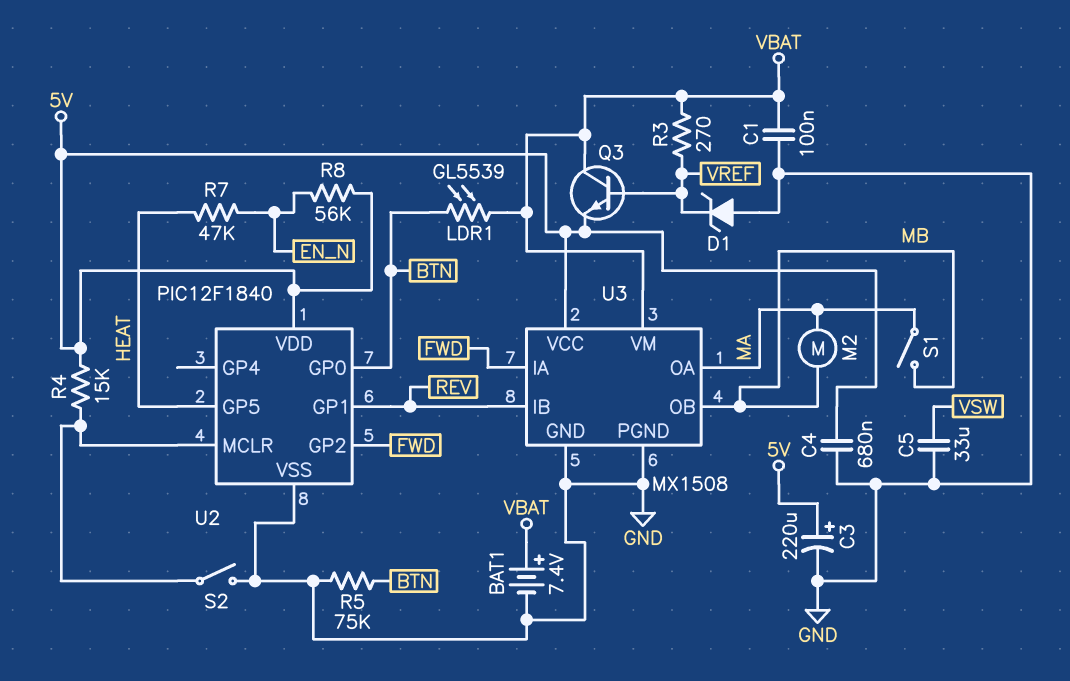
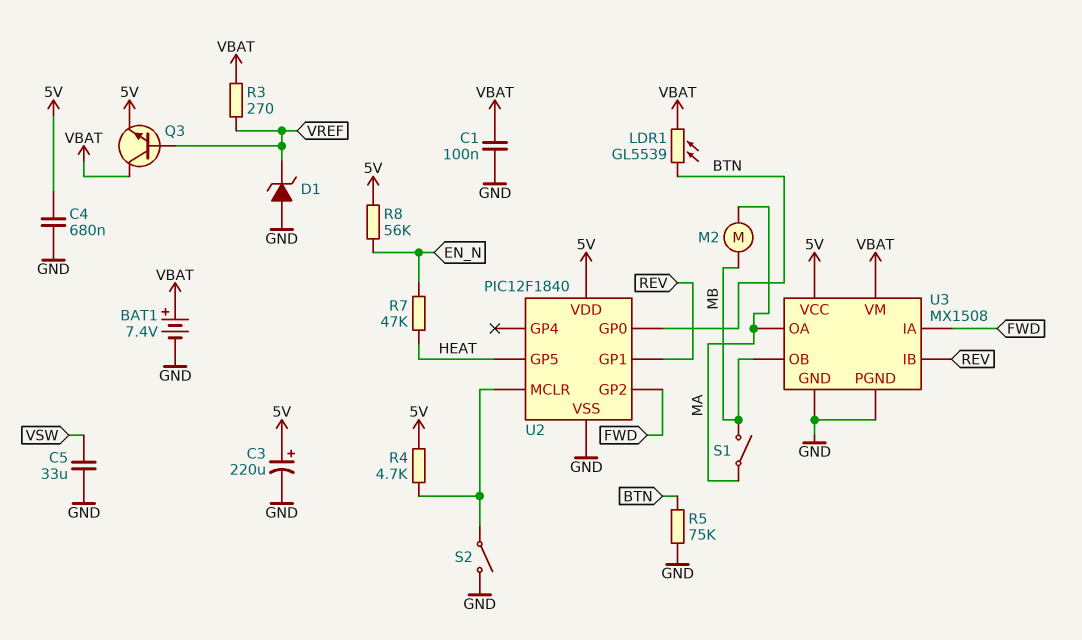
R4: 15k (5V, U2/MCLR) -> 4.7k (5V, U2/MCLR)

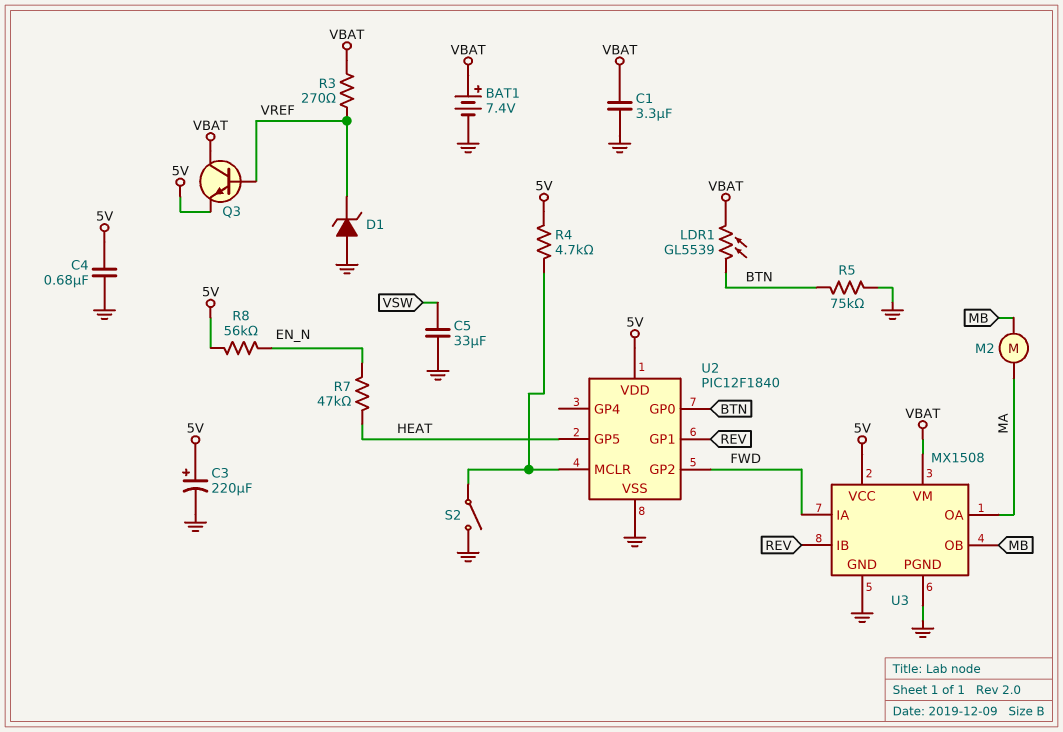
C1: 100nF (GND, VBAT) -> 3.3uF (GND, VBAT)
S1: switch (MA, MB) -> none

